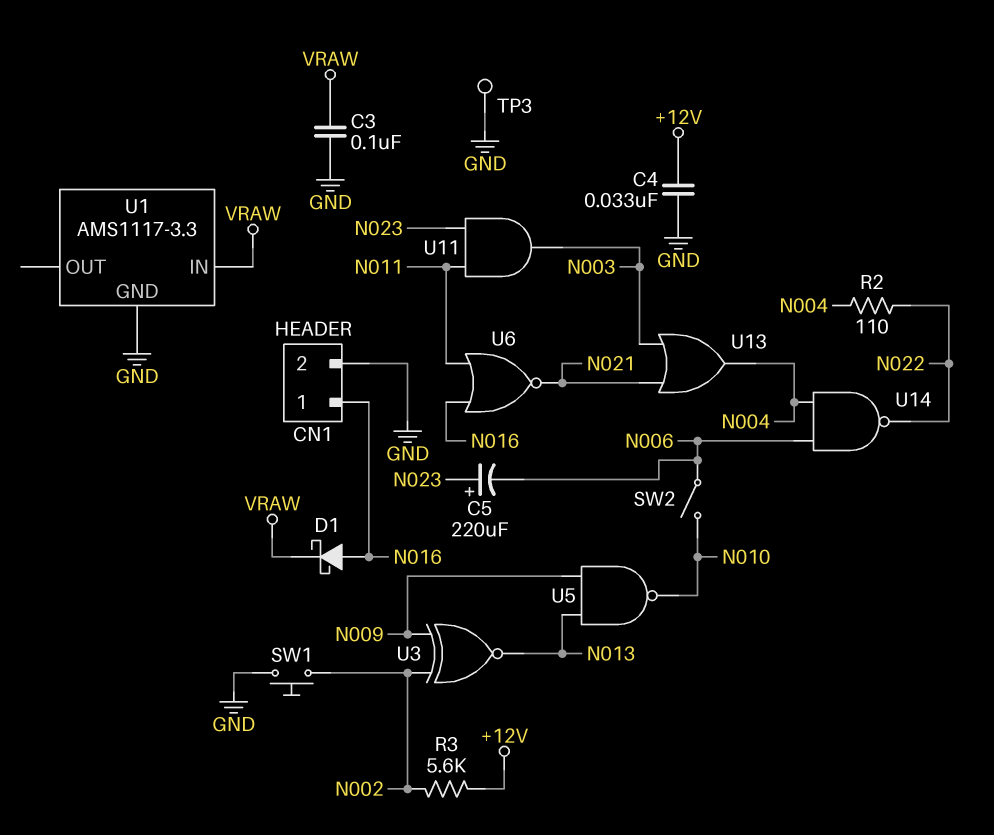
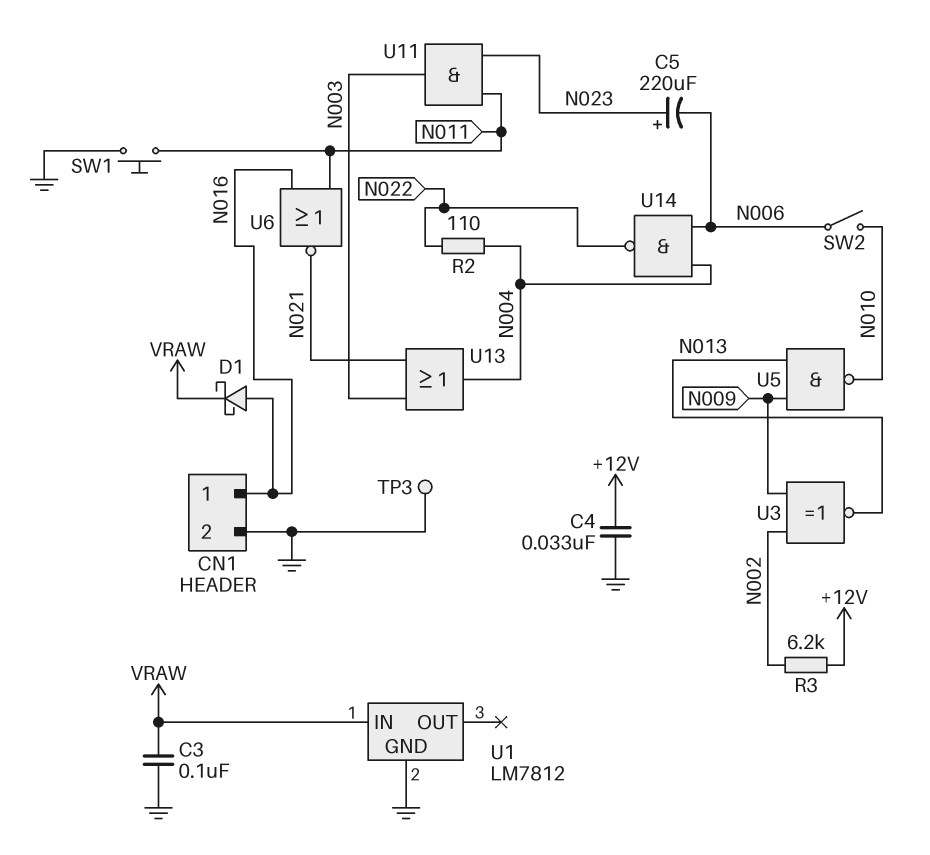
R3: 5.6k (+12V, N002) -> 6.2k (+12V, N002)
SW1: button (GND, N002) -> button (GND, N011)
U1: AMS1117-3.3 -> LM7812

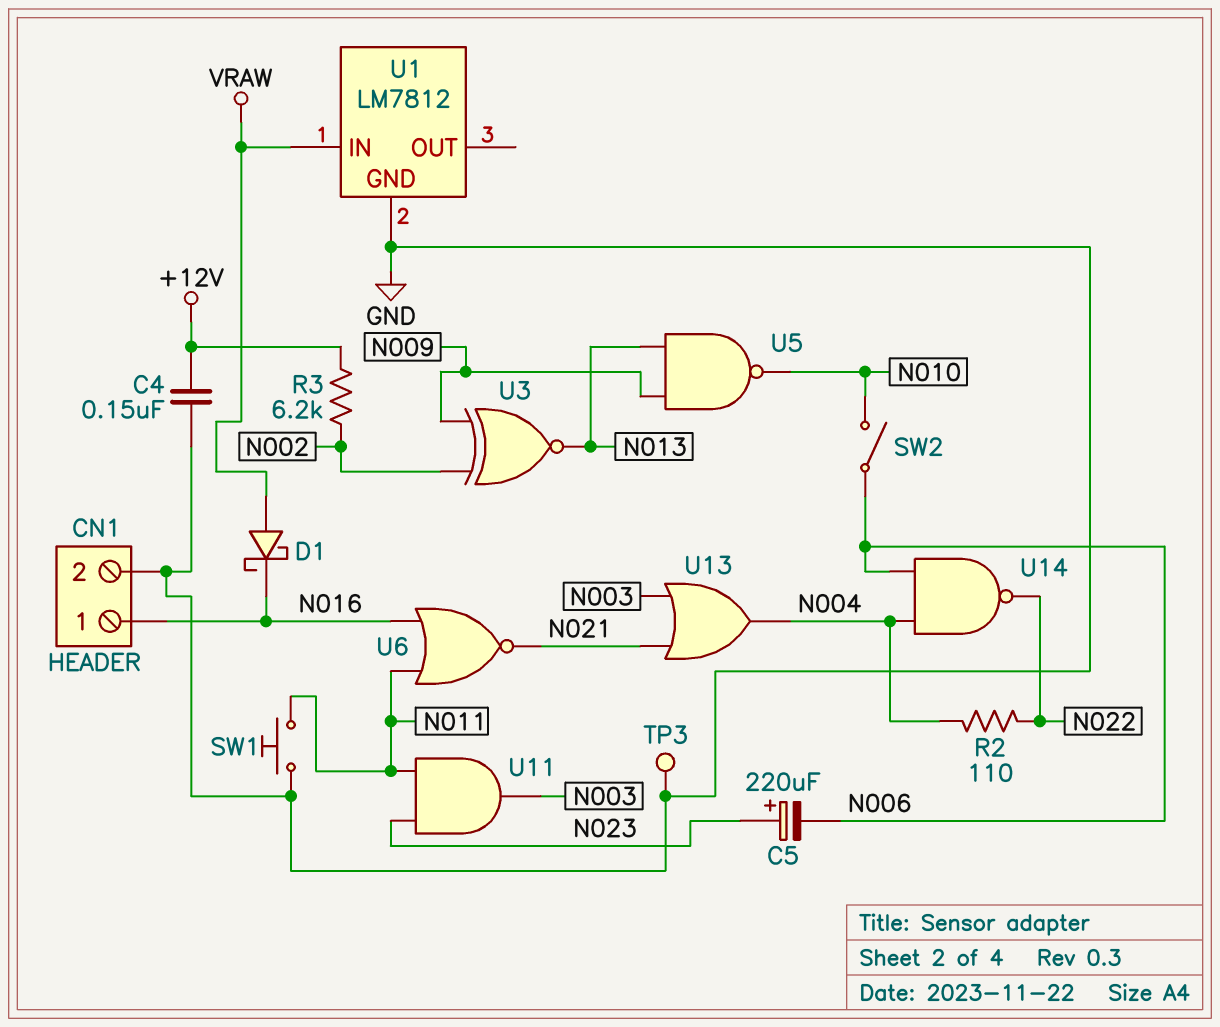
C3: 100nF (GND, VRAW) -> none
C4: 33nF (+12V, GND) -> 150nF (+12V, GND)
D1: schottky (A N016, K VRAW) -> schottky (A VRAW, K N016)

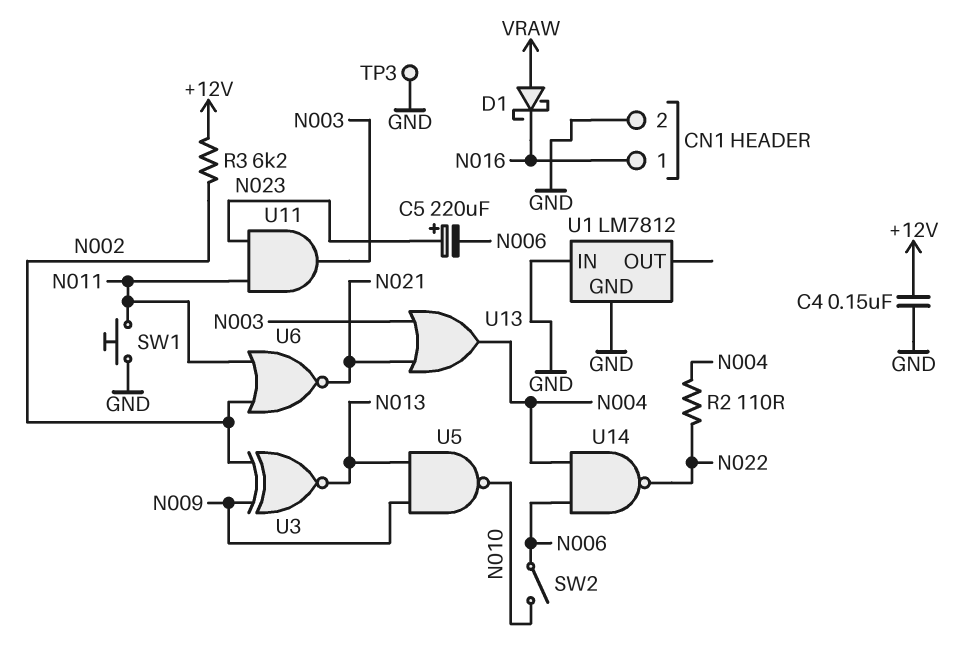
U1 pin IN: VRAW -> GND
U6: NOR (in N011, in N016, out N021) -> NOR (in N002, in N011, out N021)

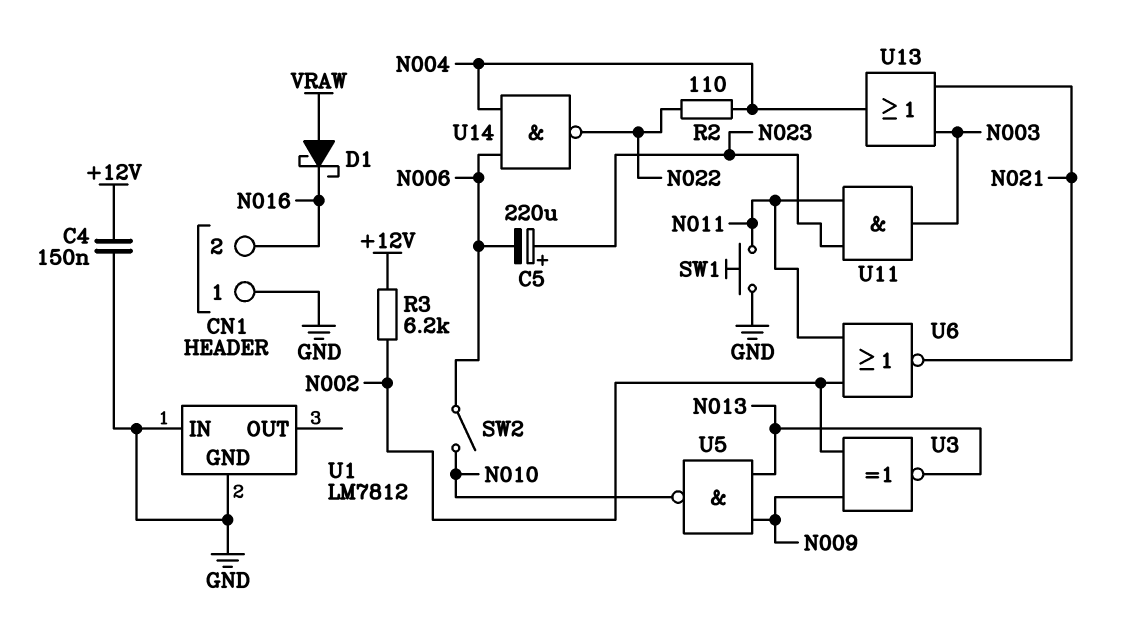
CN1 pin 1: N016 -> GND
CN1 pin 2: GND -> N016
TP3: test point (GND) -> none

